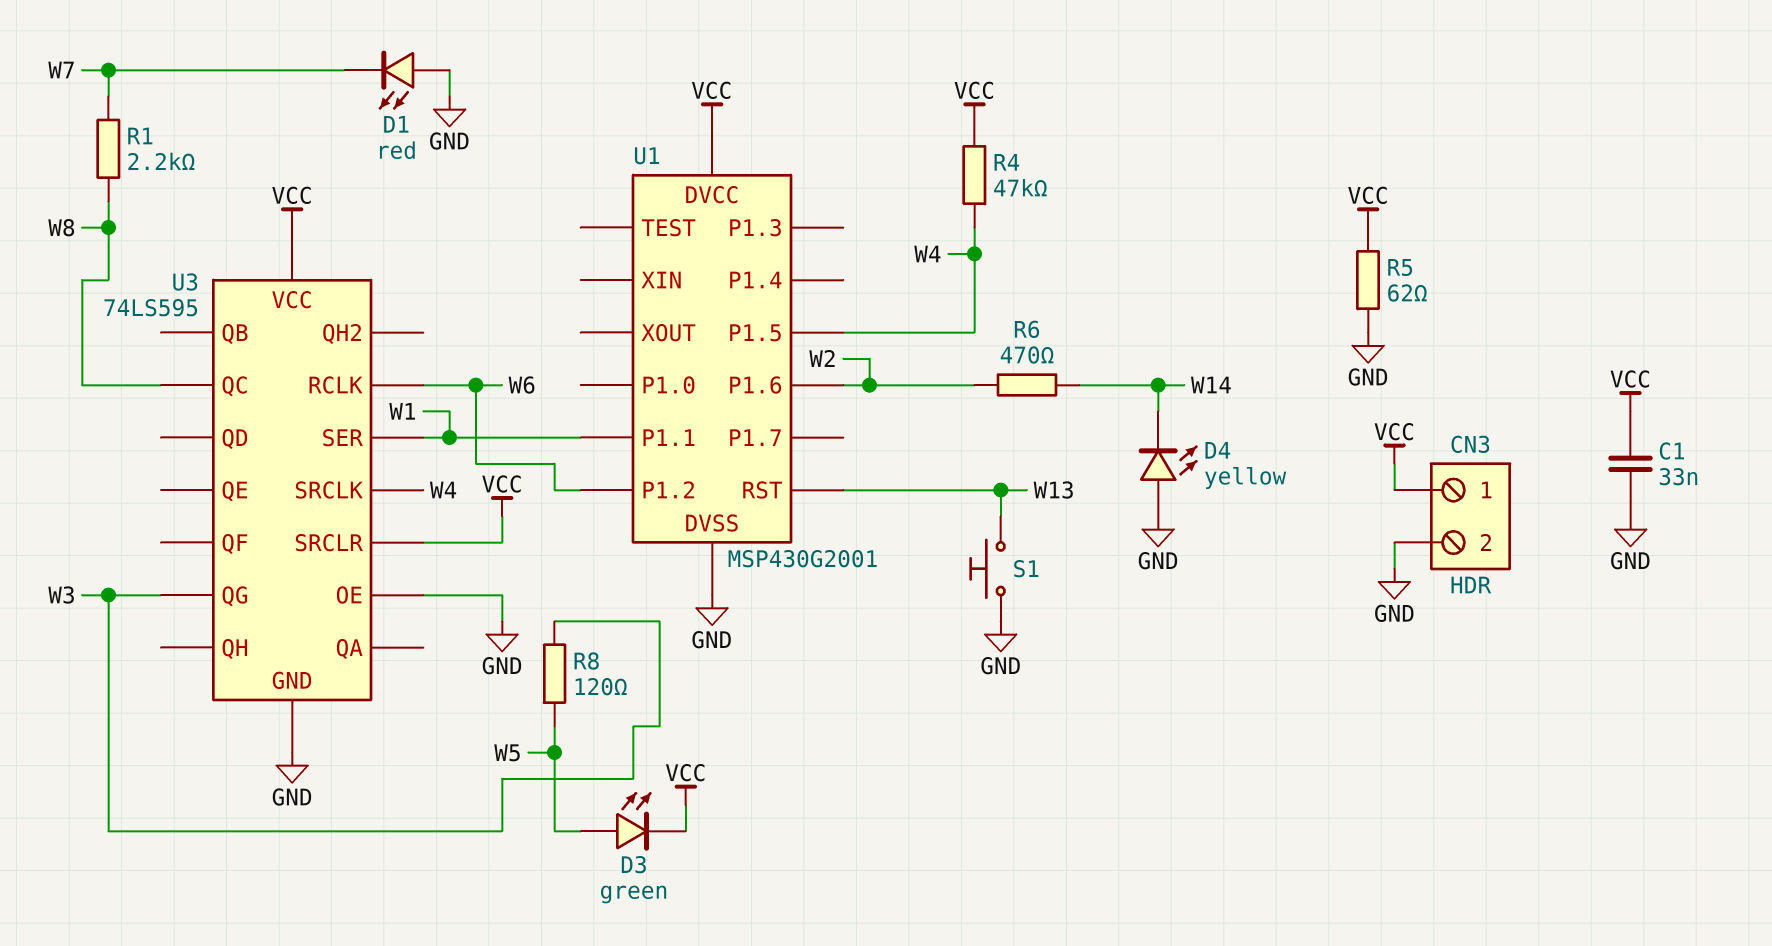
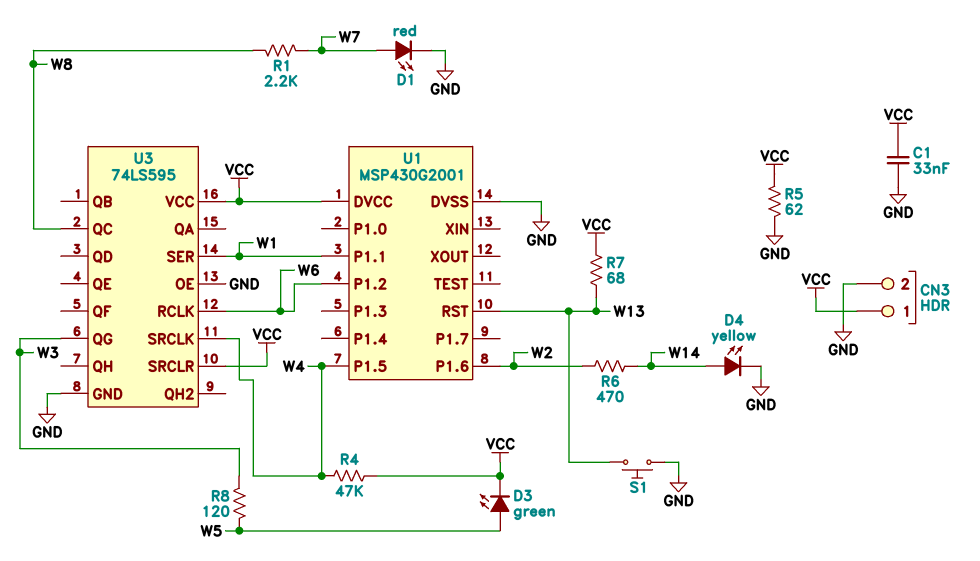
D1: LED red (A GND, K W7) -> LED red (A W7, K GND)
D4: LED yellow (A GND, K W14) -> LED yellow (A W14, K GND)
R7: none -> 68 (VCC, W13)

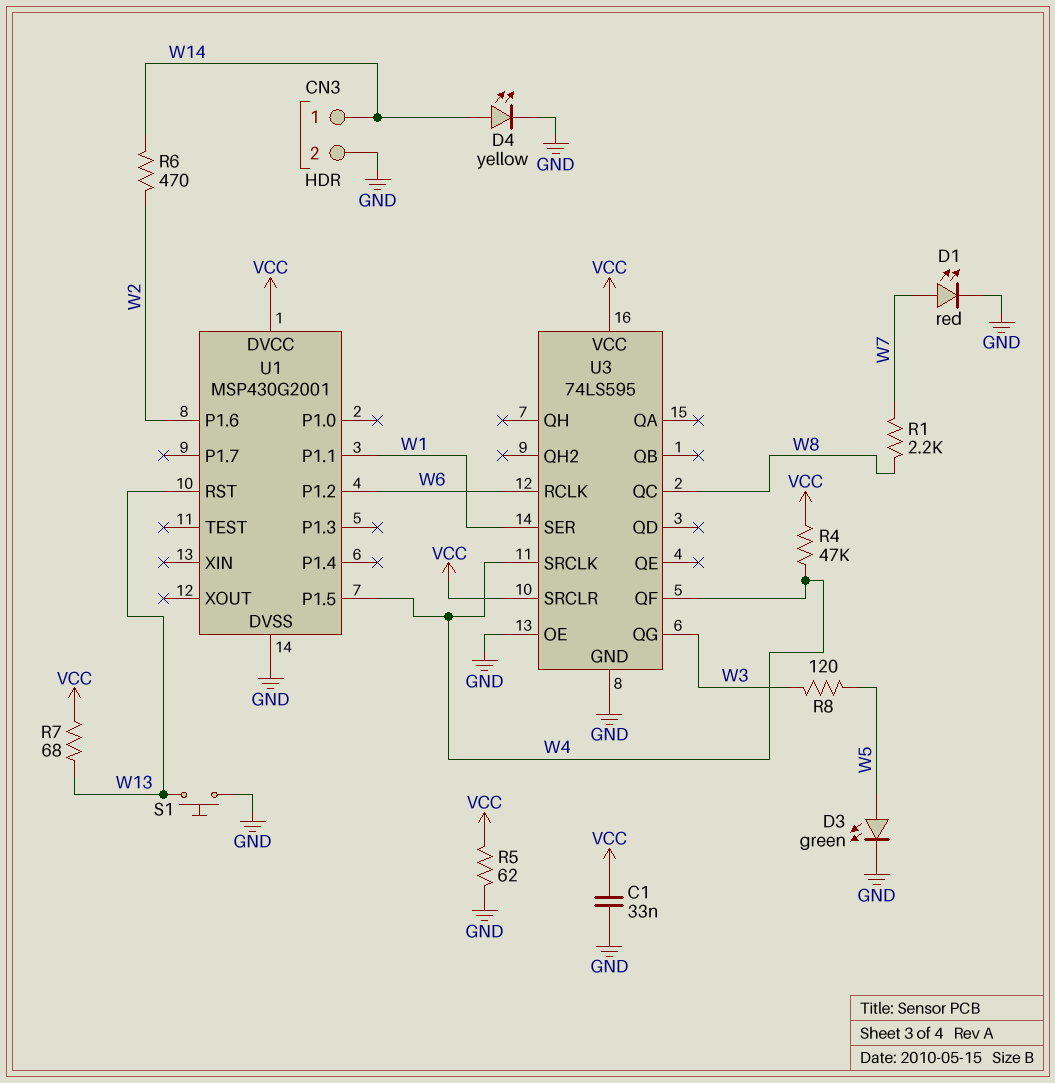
CN3 pin 1: VCC -> W14
D3: LED green (A W5, K VCC) -> LED green (A W5, K GND)
U3 pin QF: none -> W4

